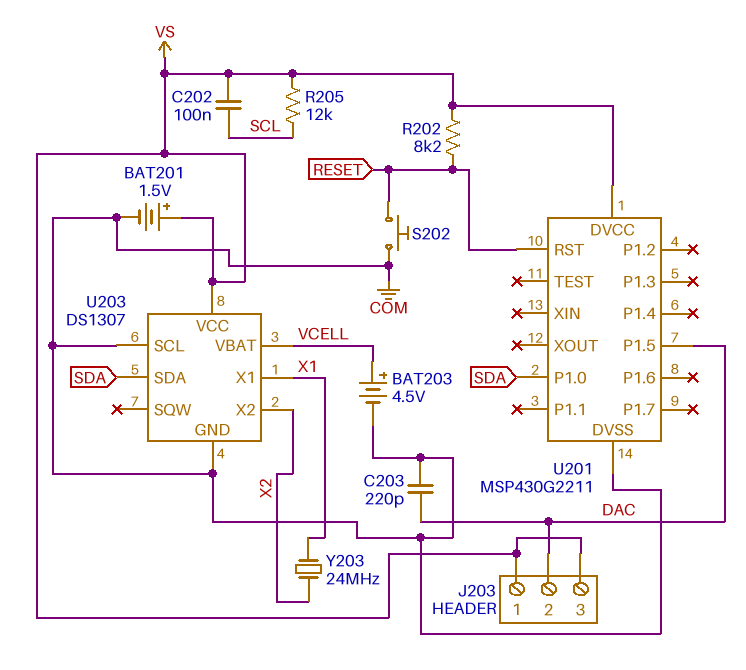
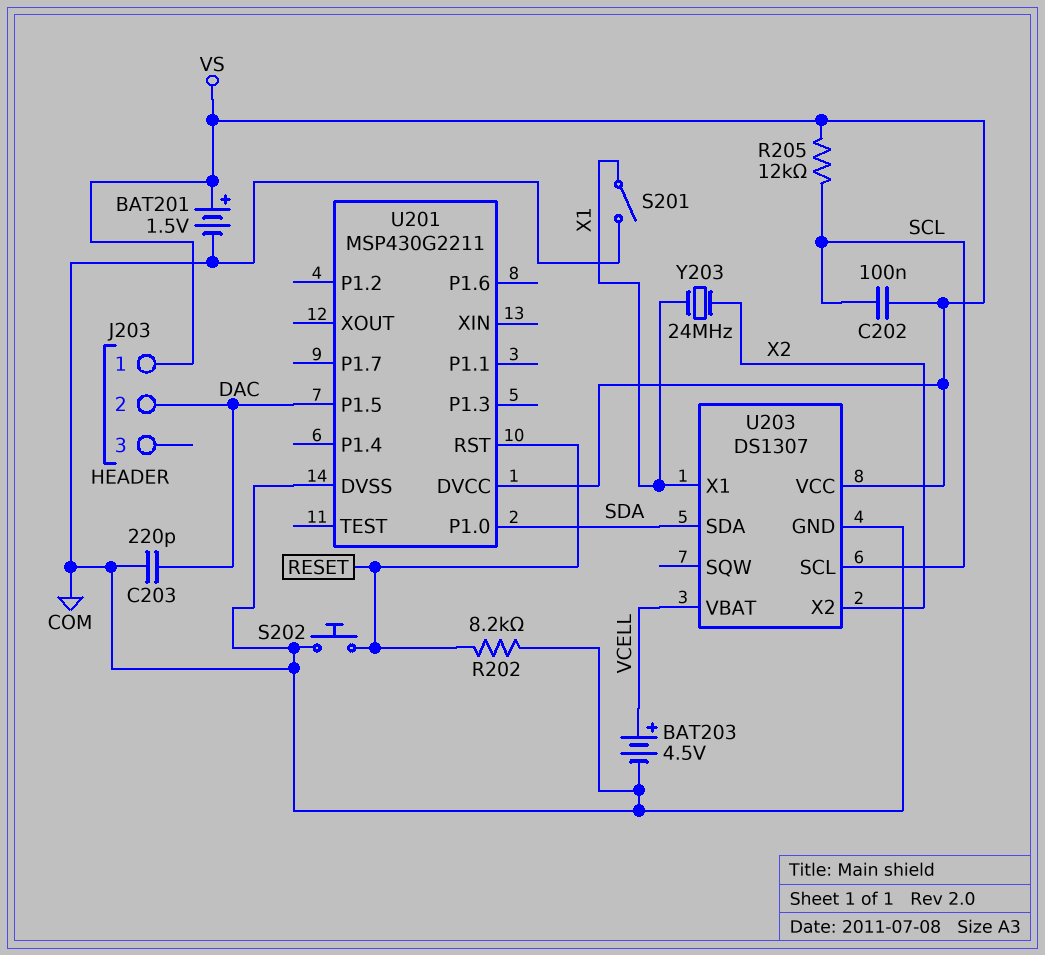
J203 pin 3: VS -> none
R202: 8.2k (RESET, VS) -> 8.2k (COM, RESET)
S201: none -> switch (COM, X1)
U203 pin SCL: COM -> SCL

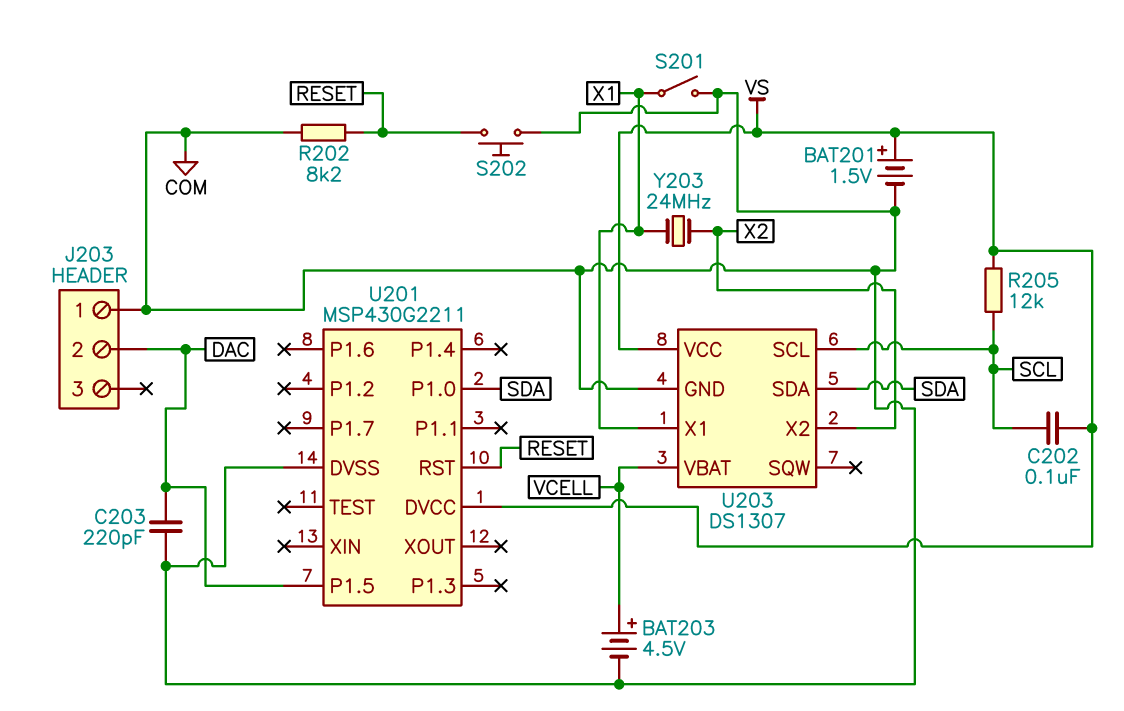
J203 pin 1: VS -> COM

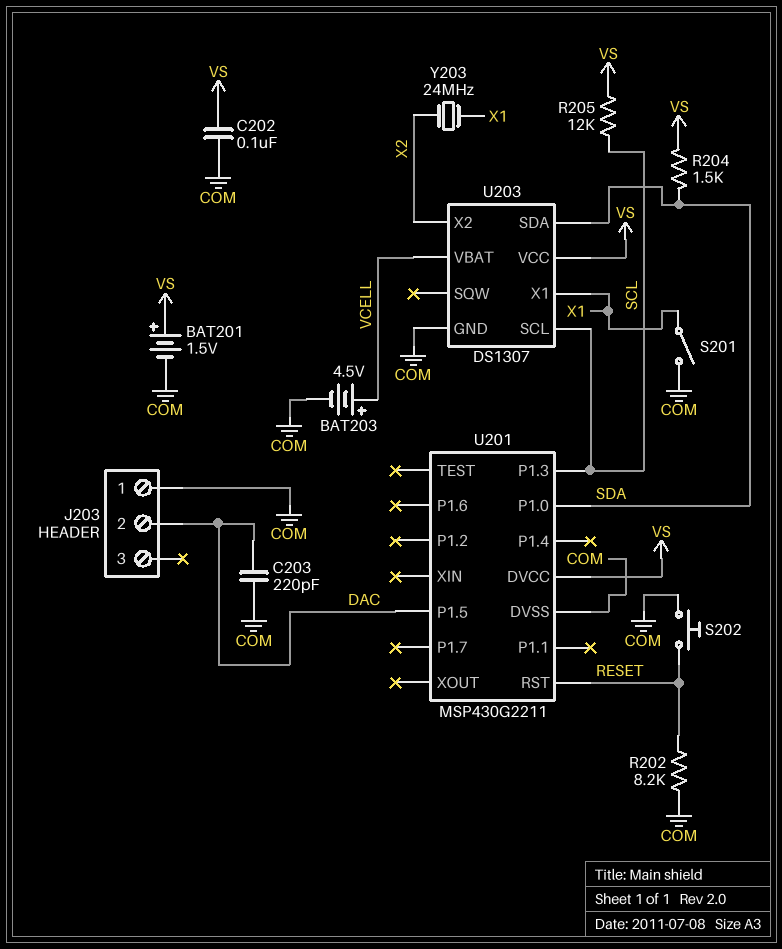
C202: 100nF (SCL, VS) -> 100nF (COM, VS)
R204: none -> 1.5k (SDA, VS)
U201 pin P1.3: none -> SCL

